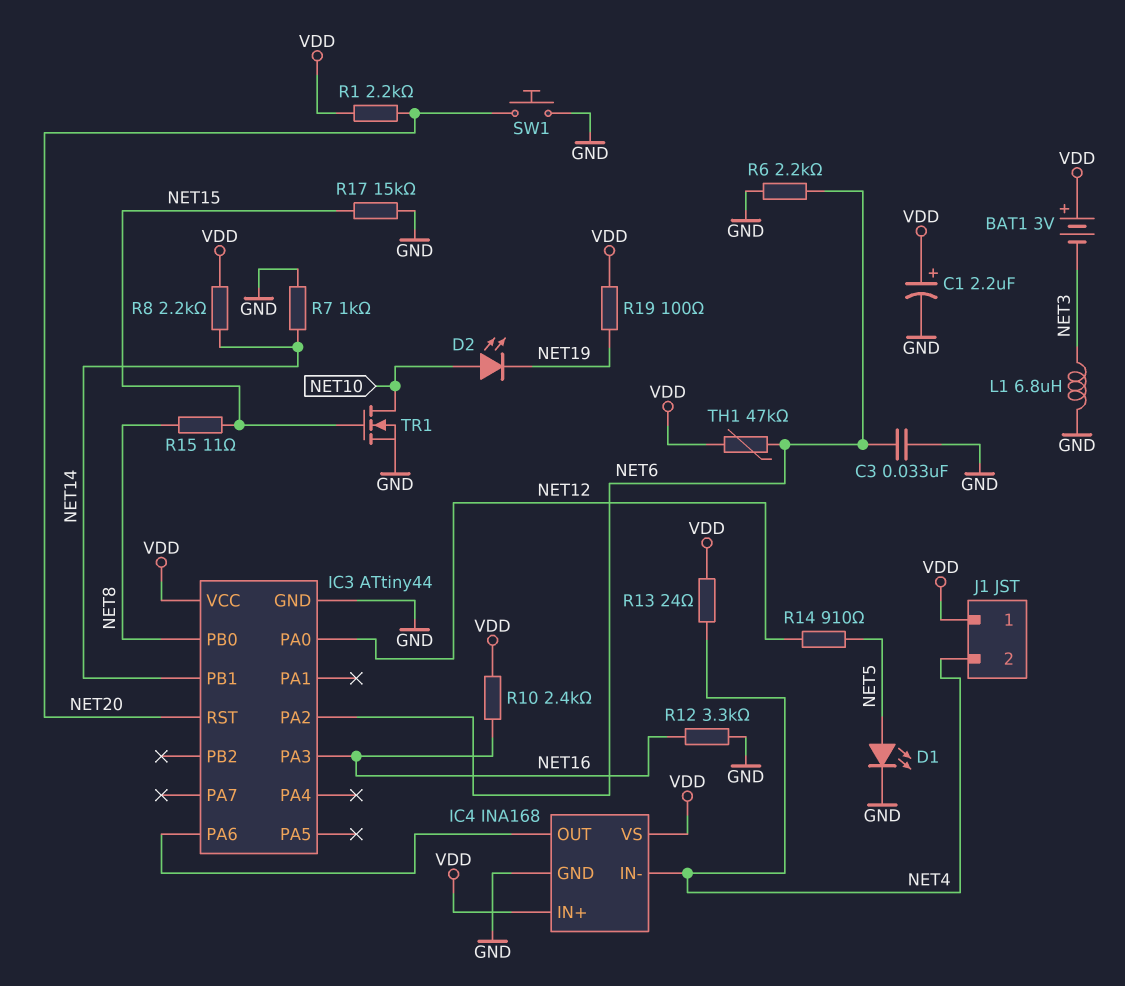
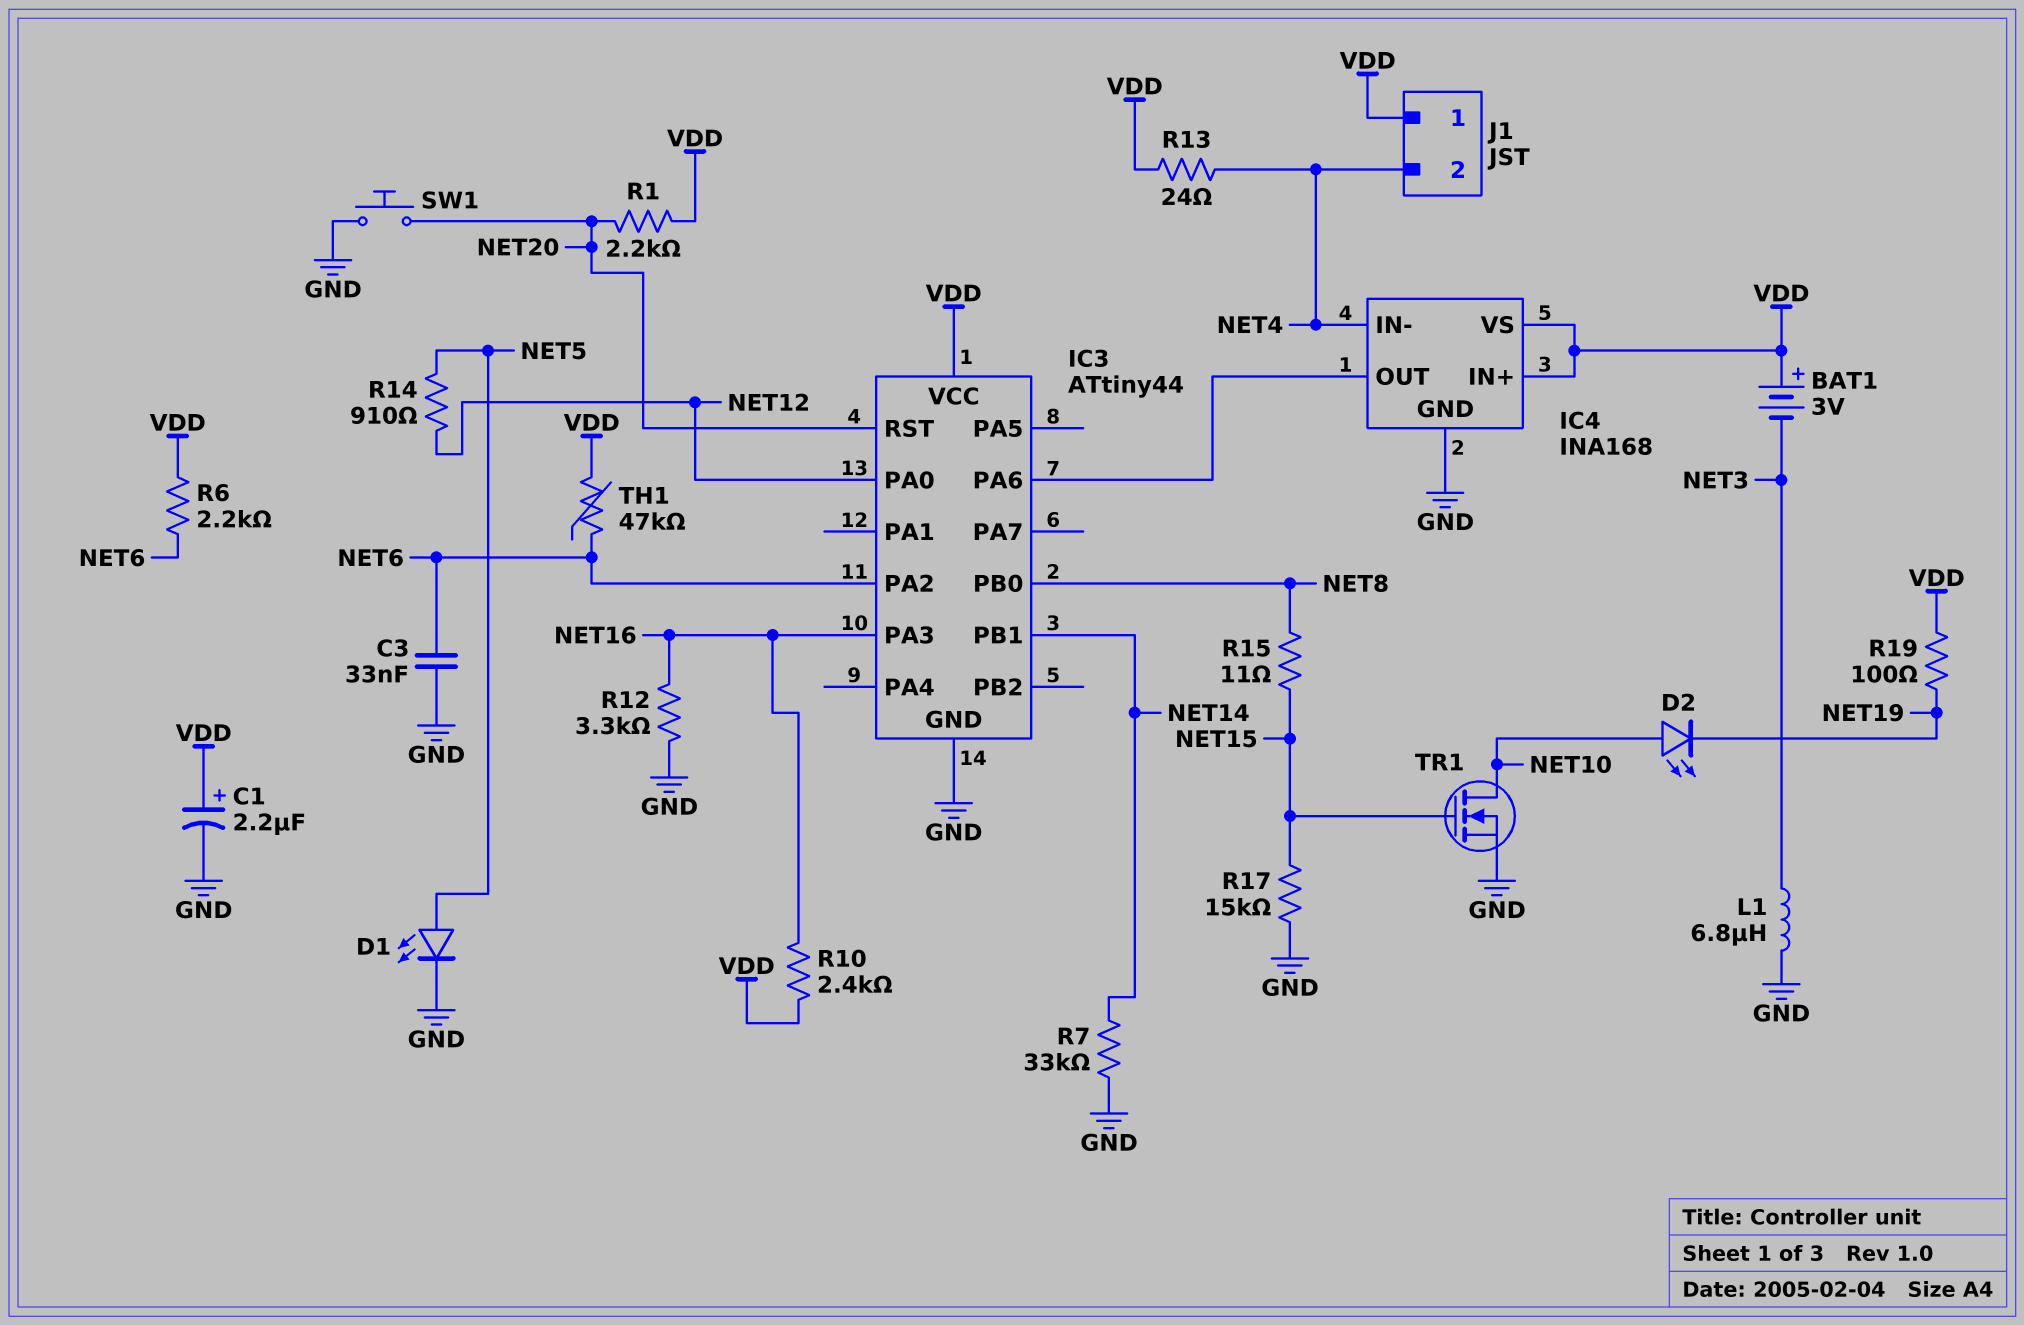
R6: 2.2k (GND, NET6) -> 2.2k (NET6, VDD)
R7: 1k (GND, NET14) -> 33k (GND, NET14)
R8: 2.2k (NET14, VDD) -> none

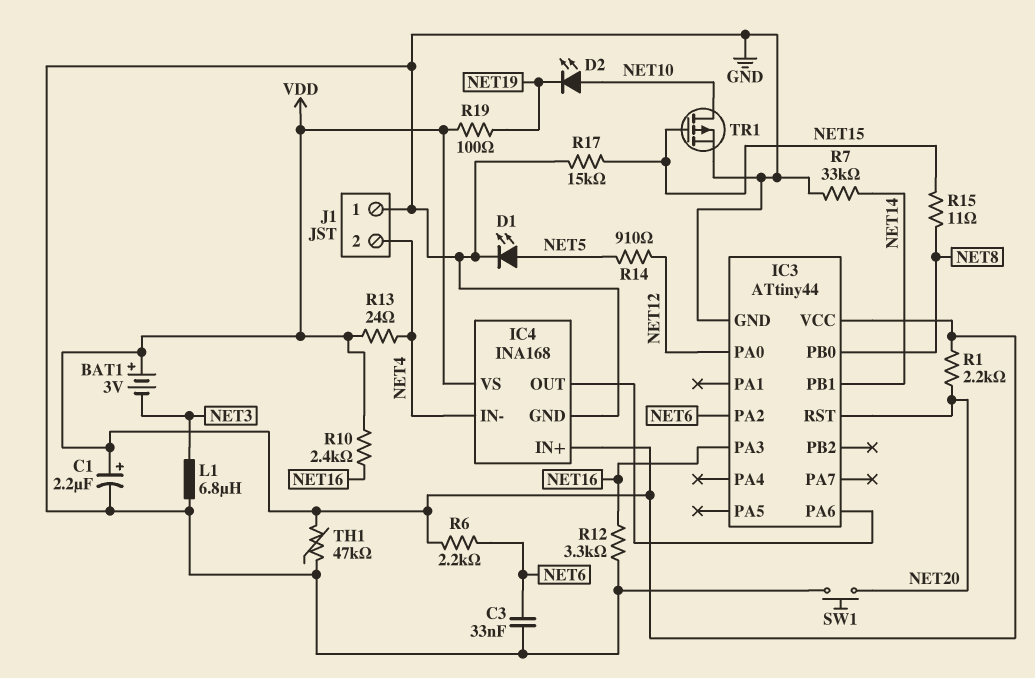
J1 pin 1: VDD -> GND
TH1: 47k (NET6, VDD) -> 47k (GND, VDD)
TR1: NMOS (G NET15, D NET10, S GND) -> PMOS (G NET15, D NET10, S GND)

